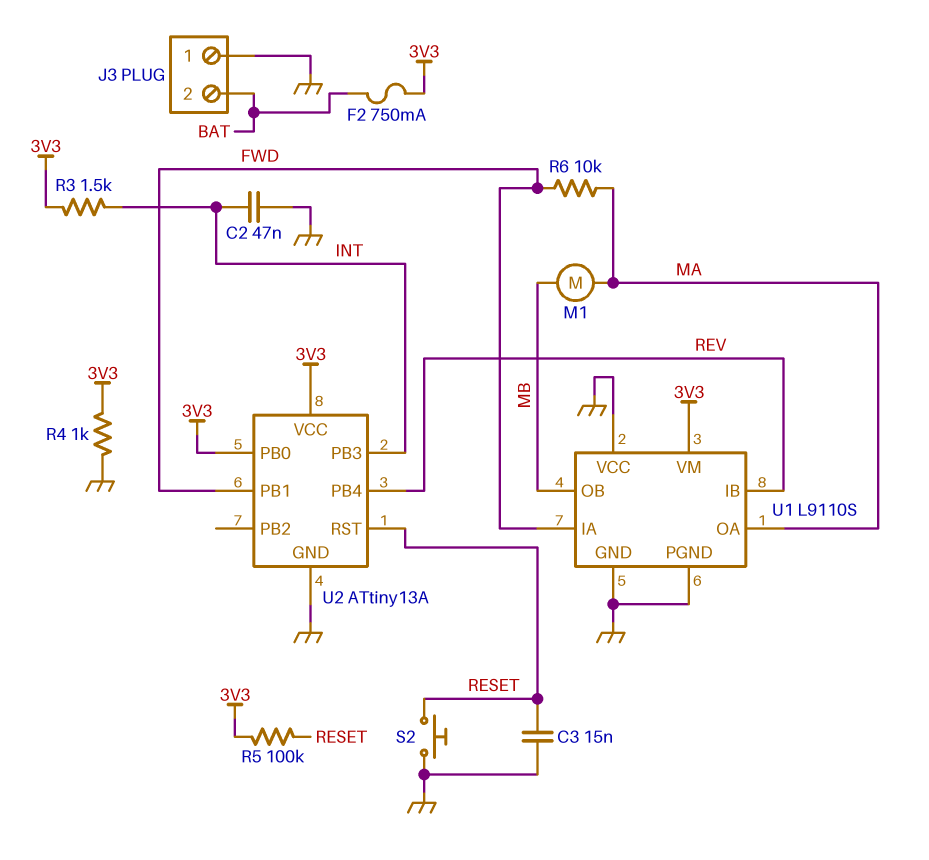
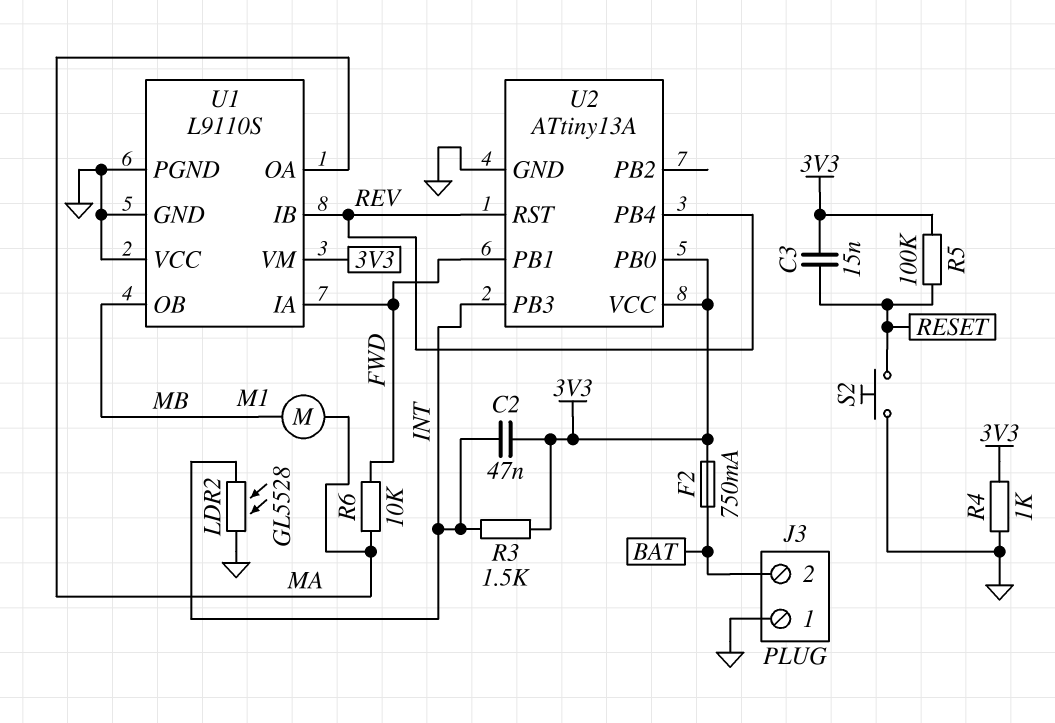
C2: 47nF (GND, INT) -> 47nF (3V3, INT)
C3: 15nF (GND, RESET) -> 15nF (3V3, RESET)
LDR2: none -> GL5528 (GND, INT)
U2 pin RST: RESET -> REV

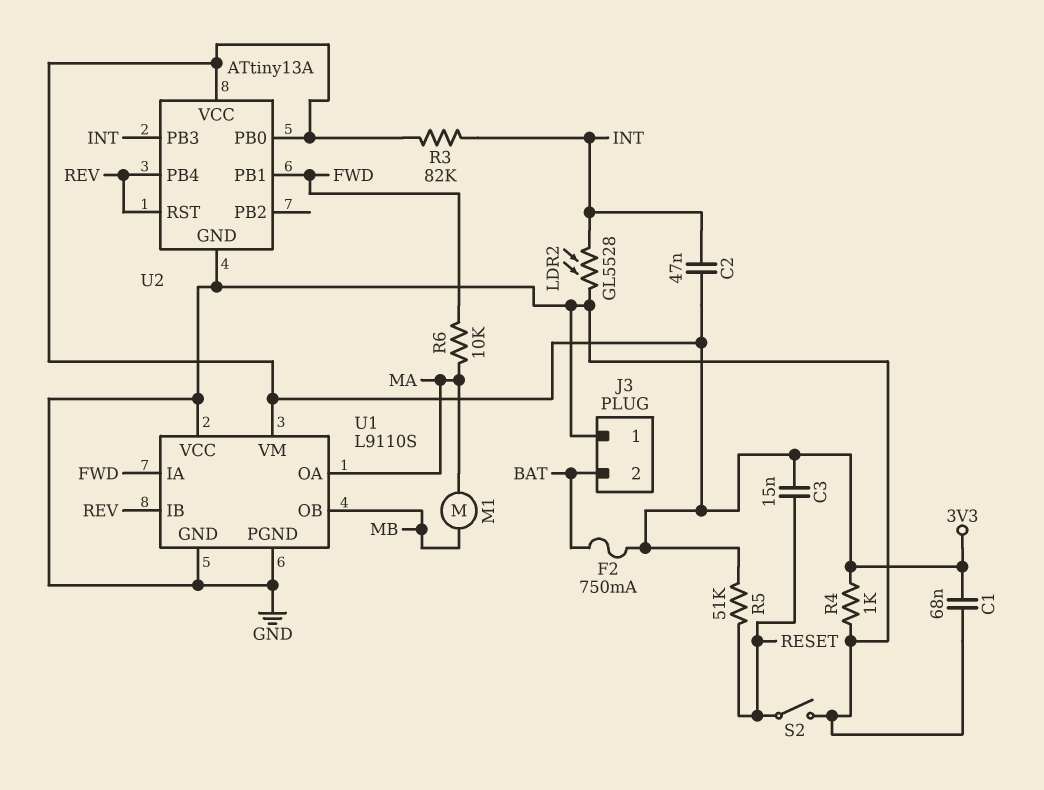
C1: none -> 68nF (3V3, GND)
R3: 1.5k (3V3, INT) -> 82k (3V3, INT)
R5: 100k (3V3, RESET) -> 51k (3V3, RESET)
S2: button (GND, RESET) -> switch (GND, RESET)

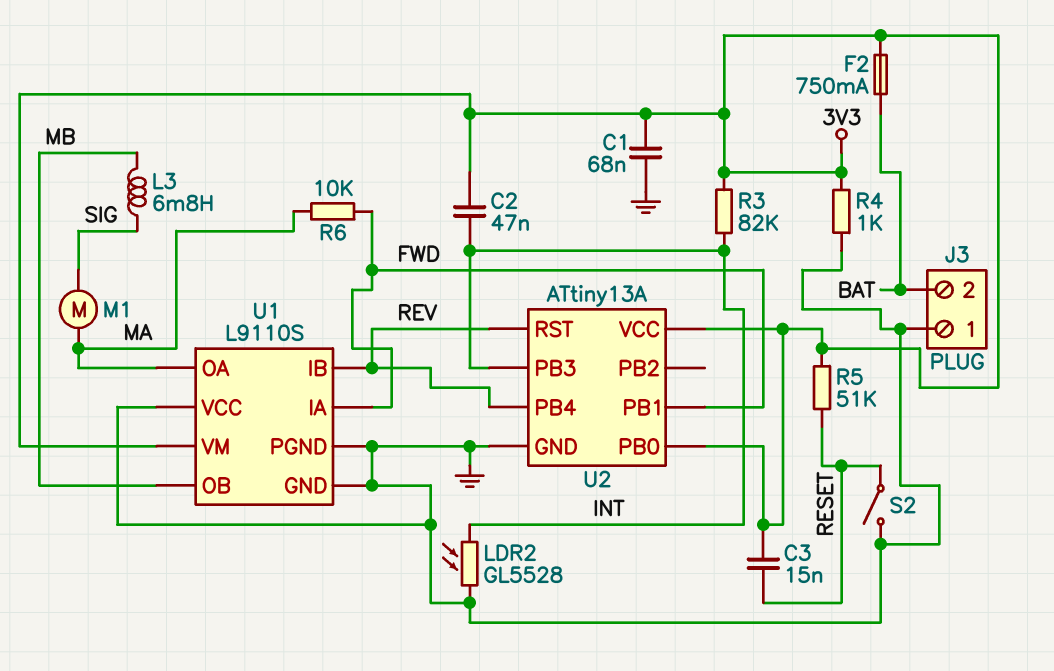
L3: none -> 6.8mH (MB, SIG)
M1: motor (MA, MB) -> motor (MA, SIG)

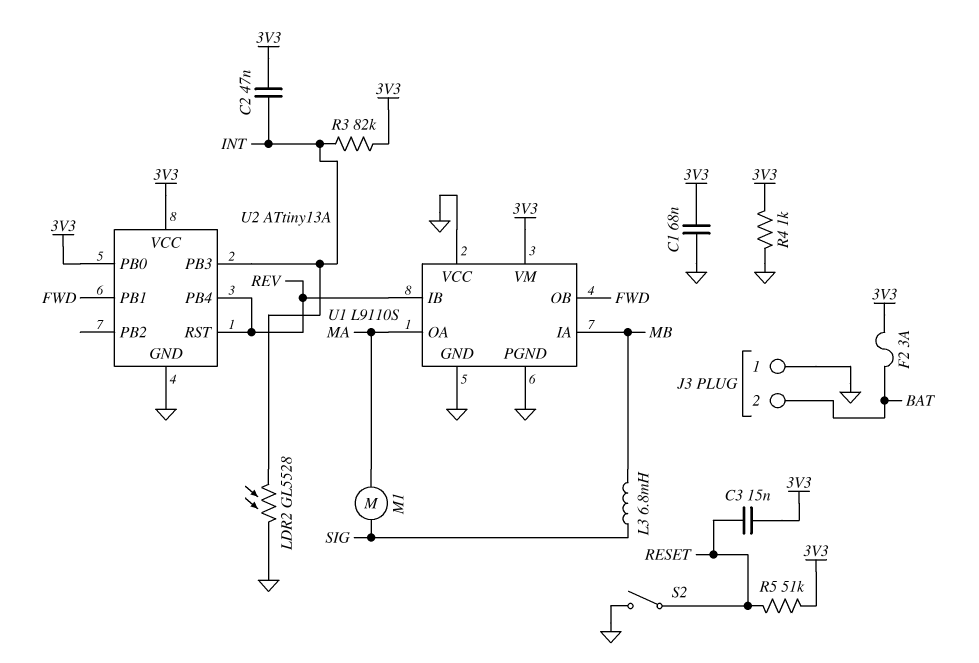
F2: 750mA (3V3, BAT) -> 3A (3V3, BAT)
R6: 10k (FWD, MA) -> none
U1 pin IA: FWD -> MB
U1 pin OB: MB -> FWD

